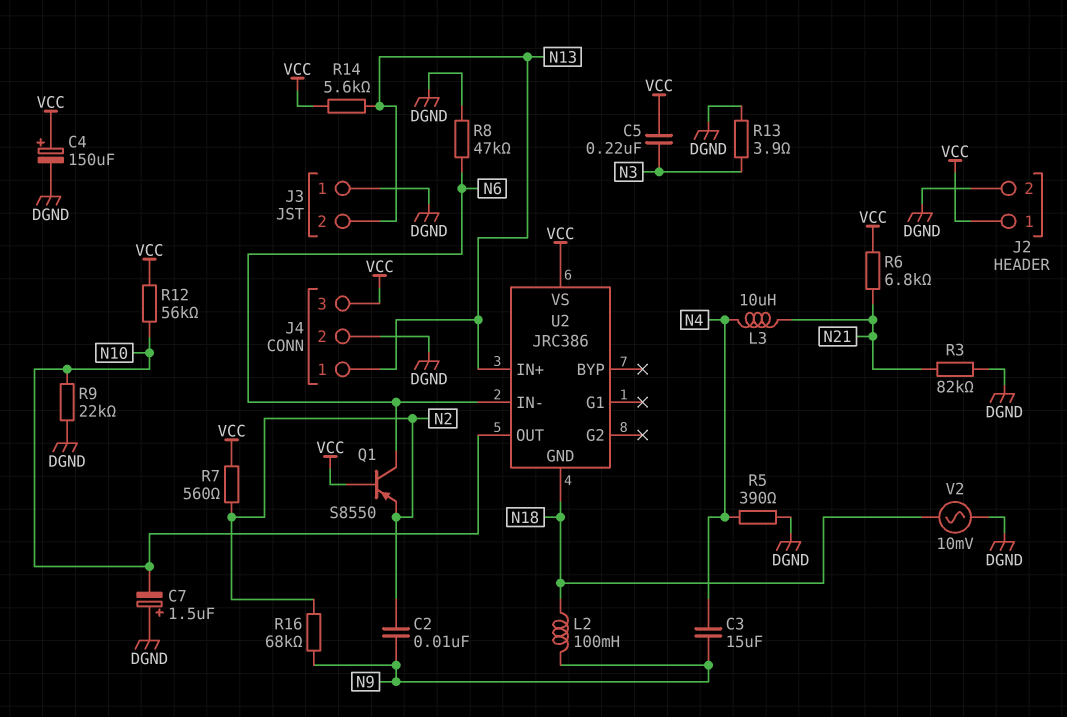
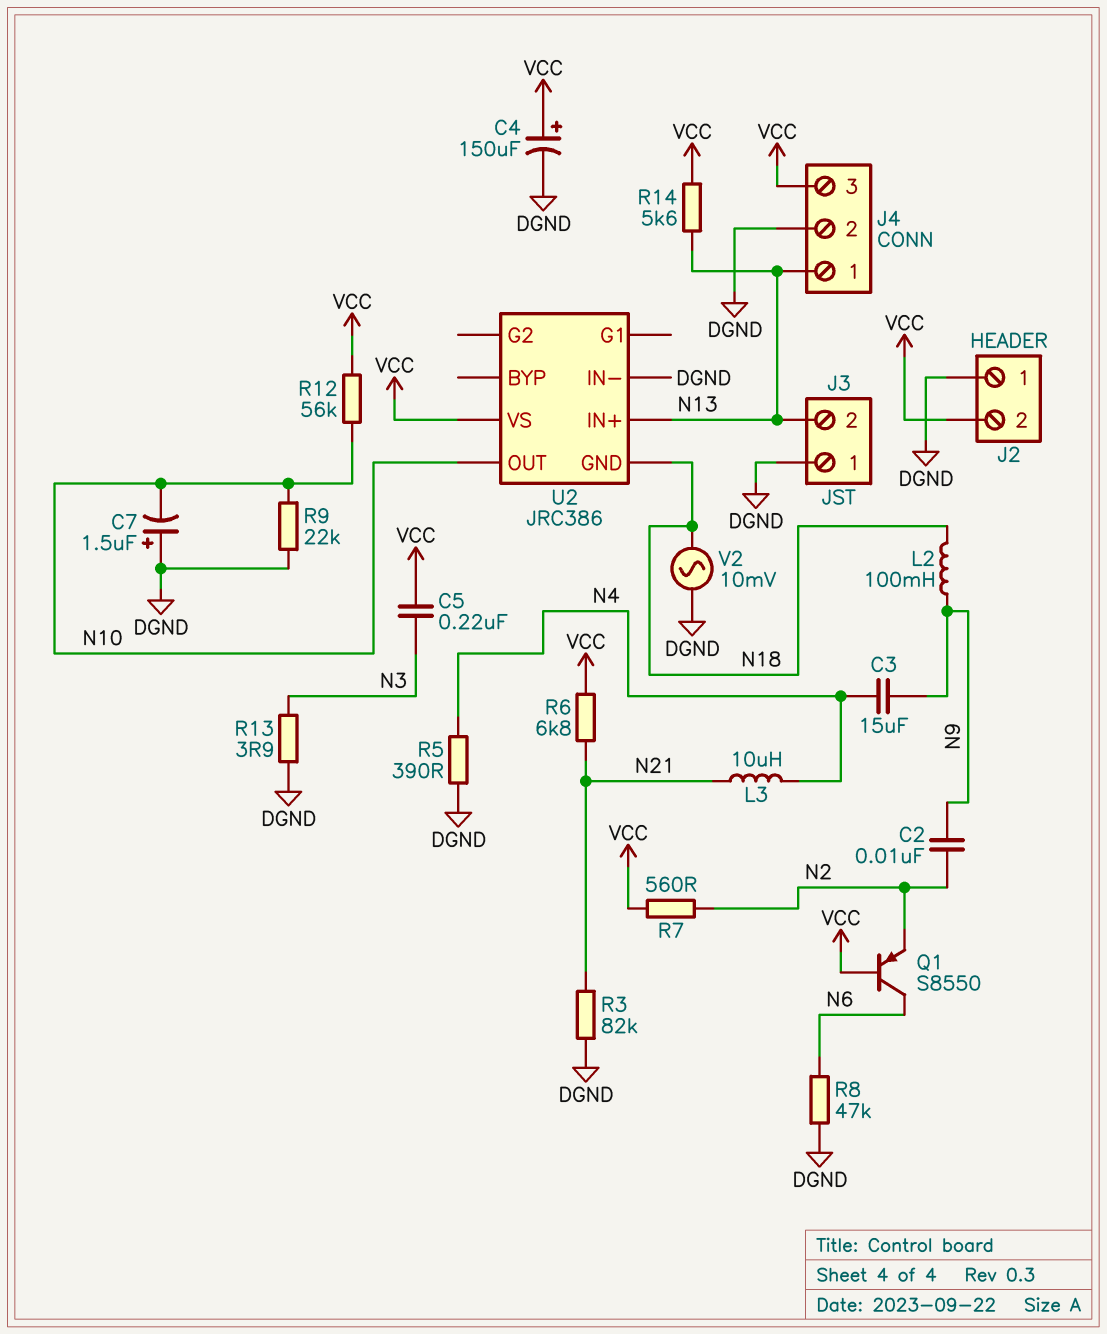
J2 pin 1: VCC -> DGND
J2 pin 2: DGND -> VCC
R16: 68k (N2, N9) -> none
U2 pin IN-: N6 -> DGND

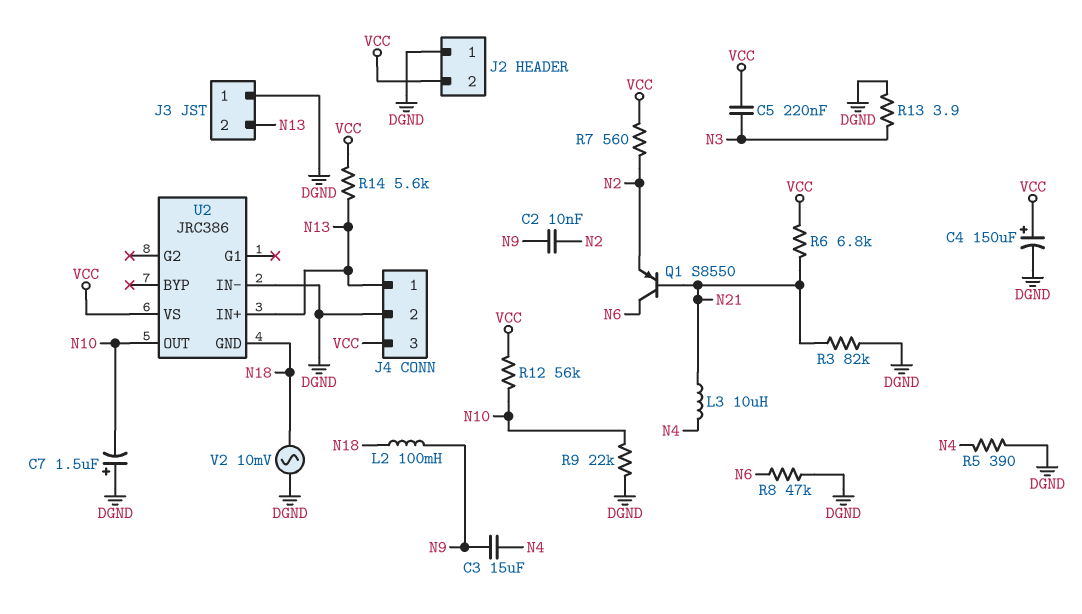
Q1: PNP S8550 (B VCC, C N6, E N2) -> PNP S8550 (B N21, C N6, E N2)

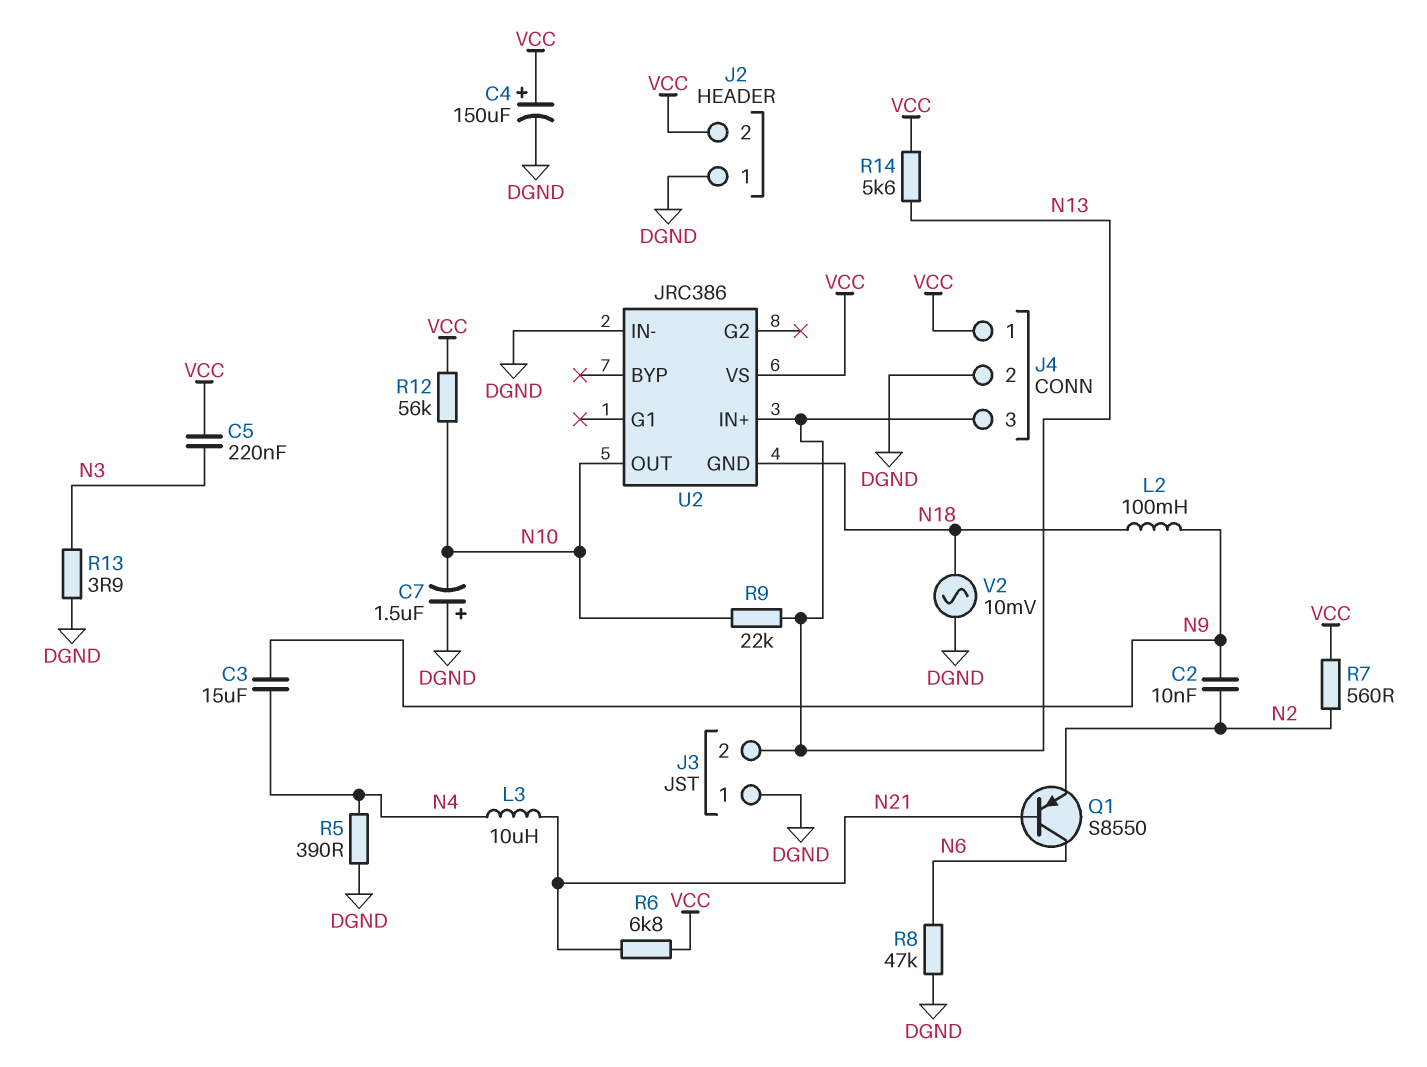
J4 pin 1: N13 -> VCC
J4 pin 3: VCC -> N13
R3: 82k (DGND, N21) -> none
R9: 22k (DGND, N10) -> 22k (N10, N13)

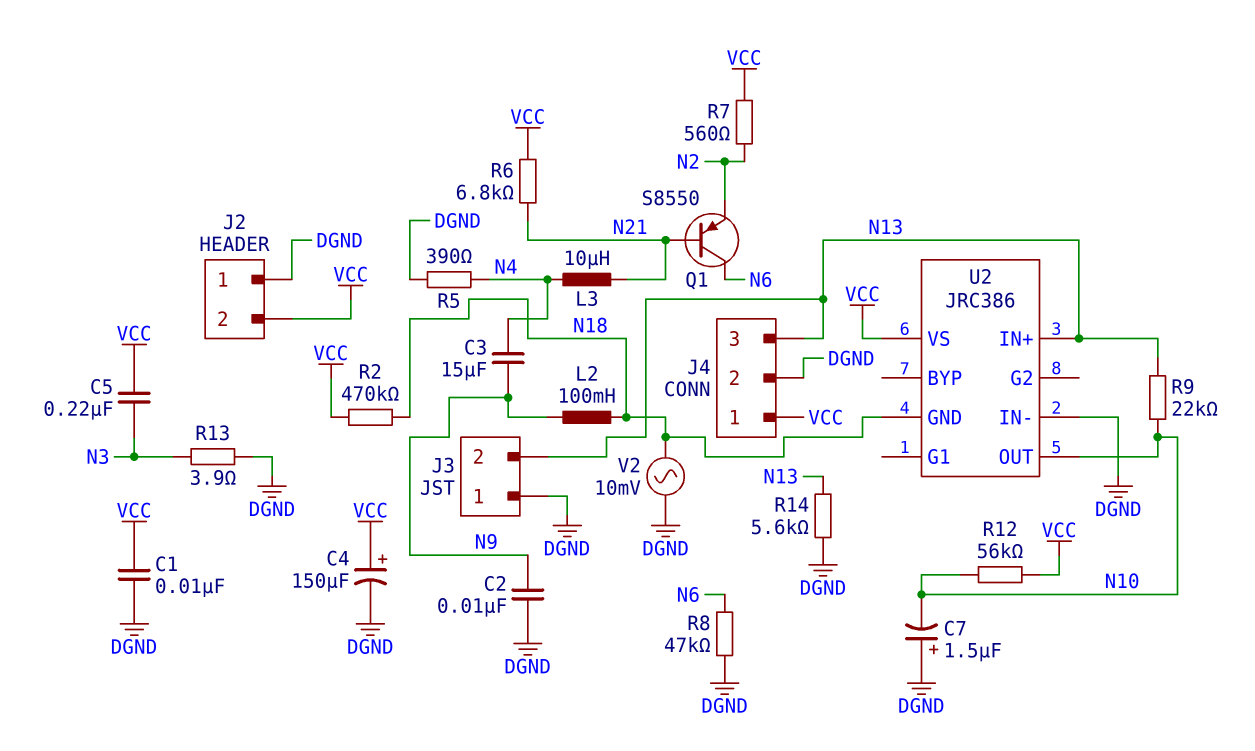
C1: none -> 10nF (DGND, VCC)
C2: 10nF (N2, N9) -> 10nF (DGND, N9)
R2: none -> 470k (N18, VCC)
R14: 5.6k (N13, VCC) -> 5.6k (DGND, N13)

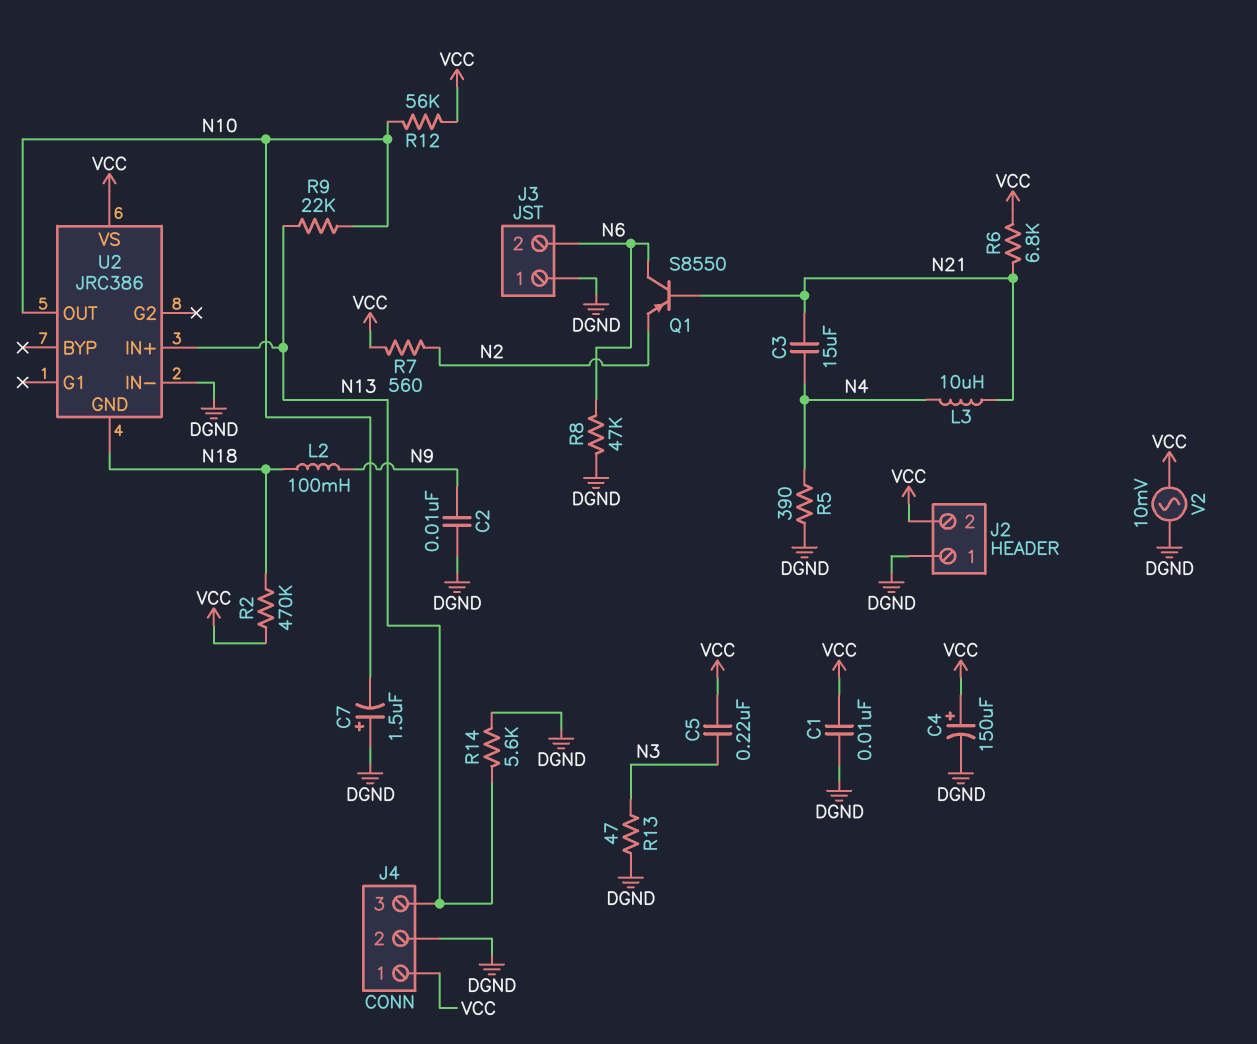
C3: 15uF (N4, N9) -> 15uF (N4, N21)
J3 pin 2: N13 -> N6
R13: 3.9 (DGND, N3) -> 47 (DGND, N3)
V2: AC 10mV (DGND, N18) -> AC 10mV (DGND, VCC)

